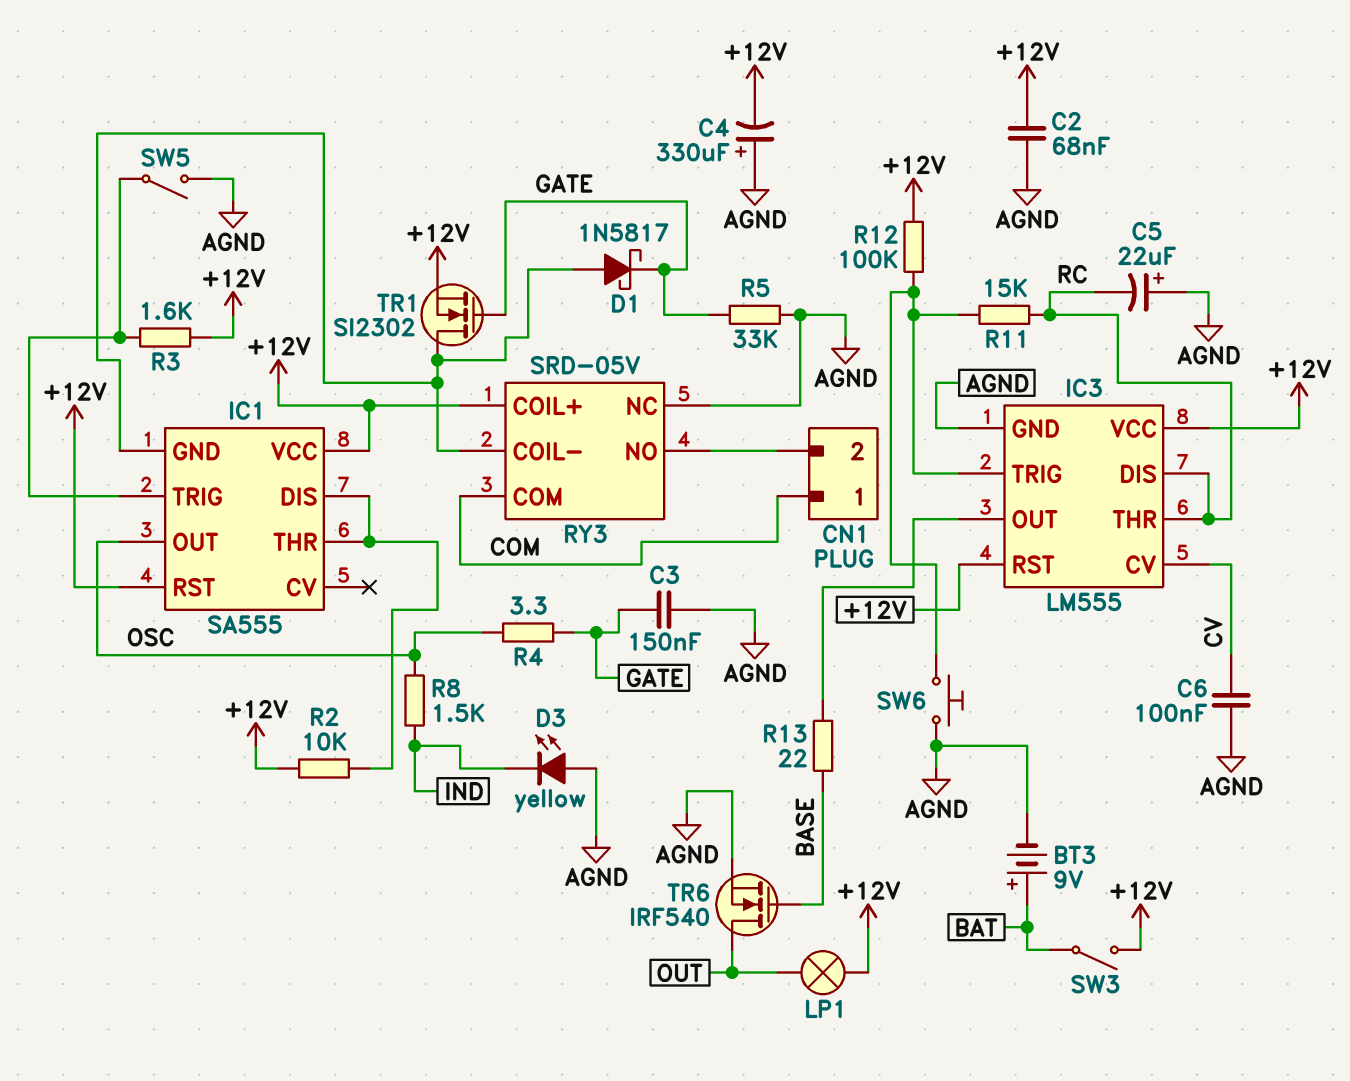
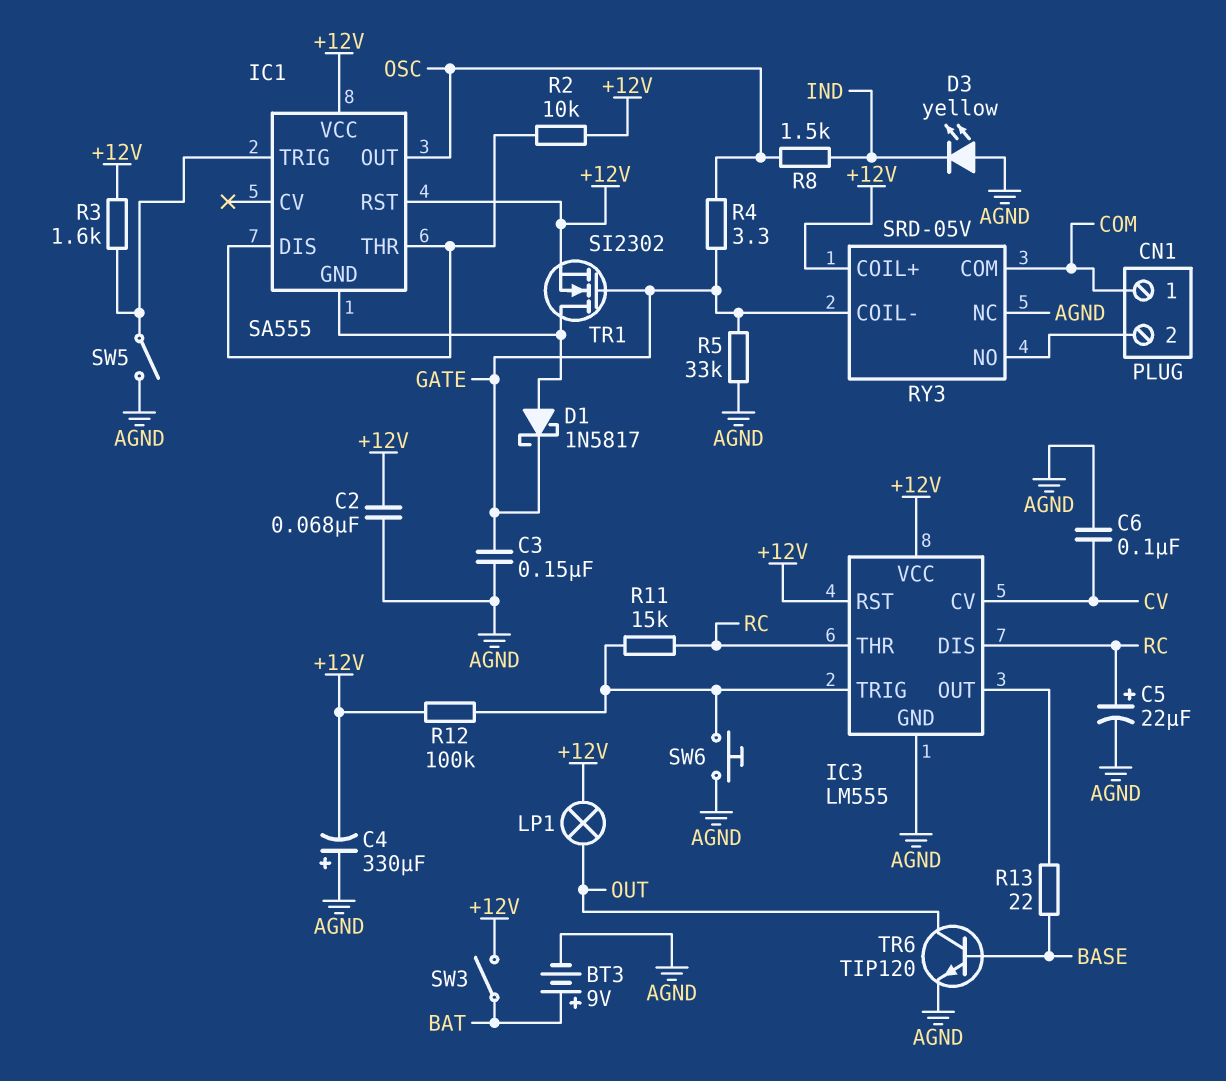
C5: 22uF (plus AGND, minus RC) -> 22uF (plus RC, minus AGND)
RY3 pin COIL-: IC1/GND -> GATE
TR6: NMOS IRF540 (G BASE, D OUT, S AGND) -> NPN TIP120 (B BASE, C OUT, E AGND)

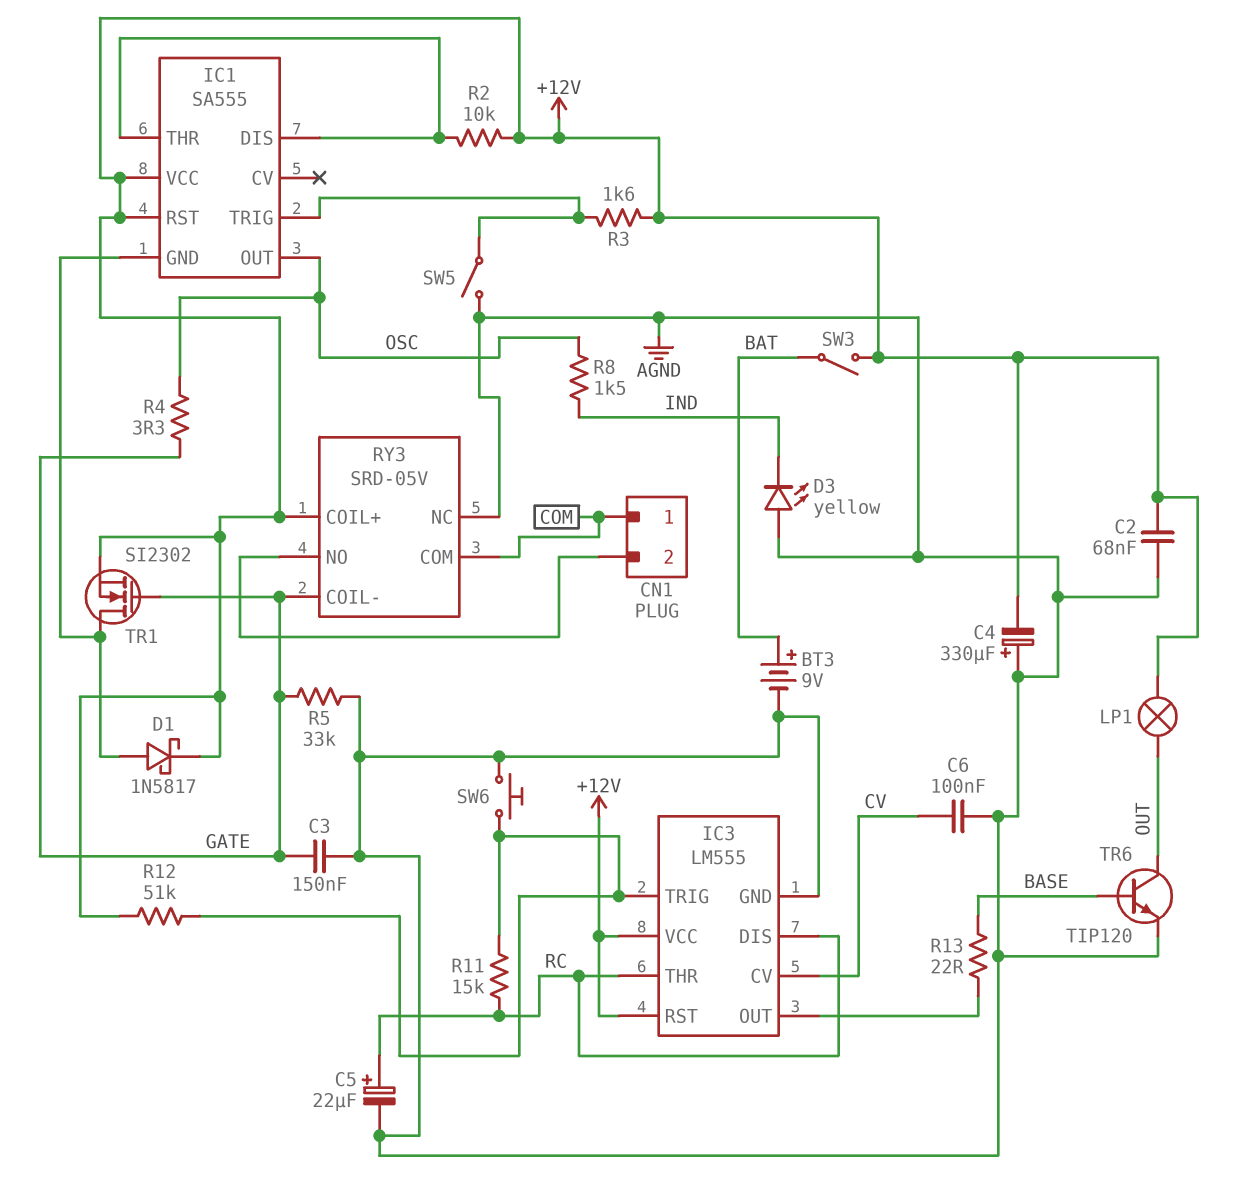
D1: schottky 1N5817 (A IC1/GND, K GATE) -> schottky 1N5817 (A IC1/GND, K +12V)
R12: 100k (+12V, IC3/TRIG) -> 51k (+12V, IC3/TRIG)

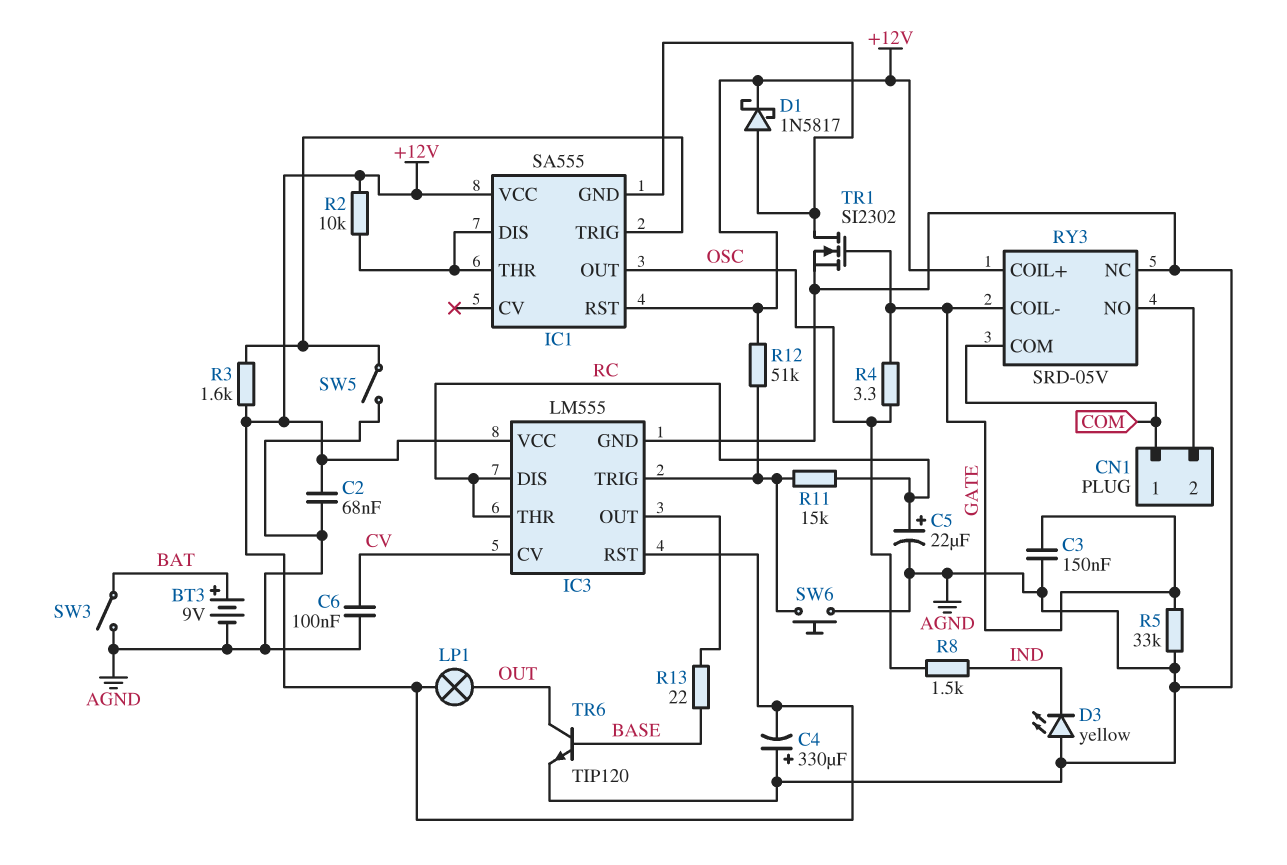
SW3: switch (+12V, BAT) -> switch (AGND, BAT)
TR1: NMOS SI2302 (G GATE, D IC1/GND, S +12V) -> NMOS SI2302 (G GATE, D IC1/GND, S AGND)

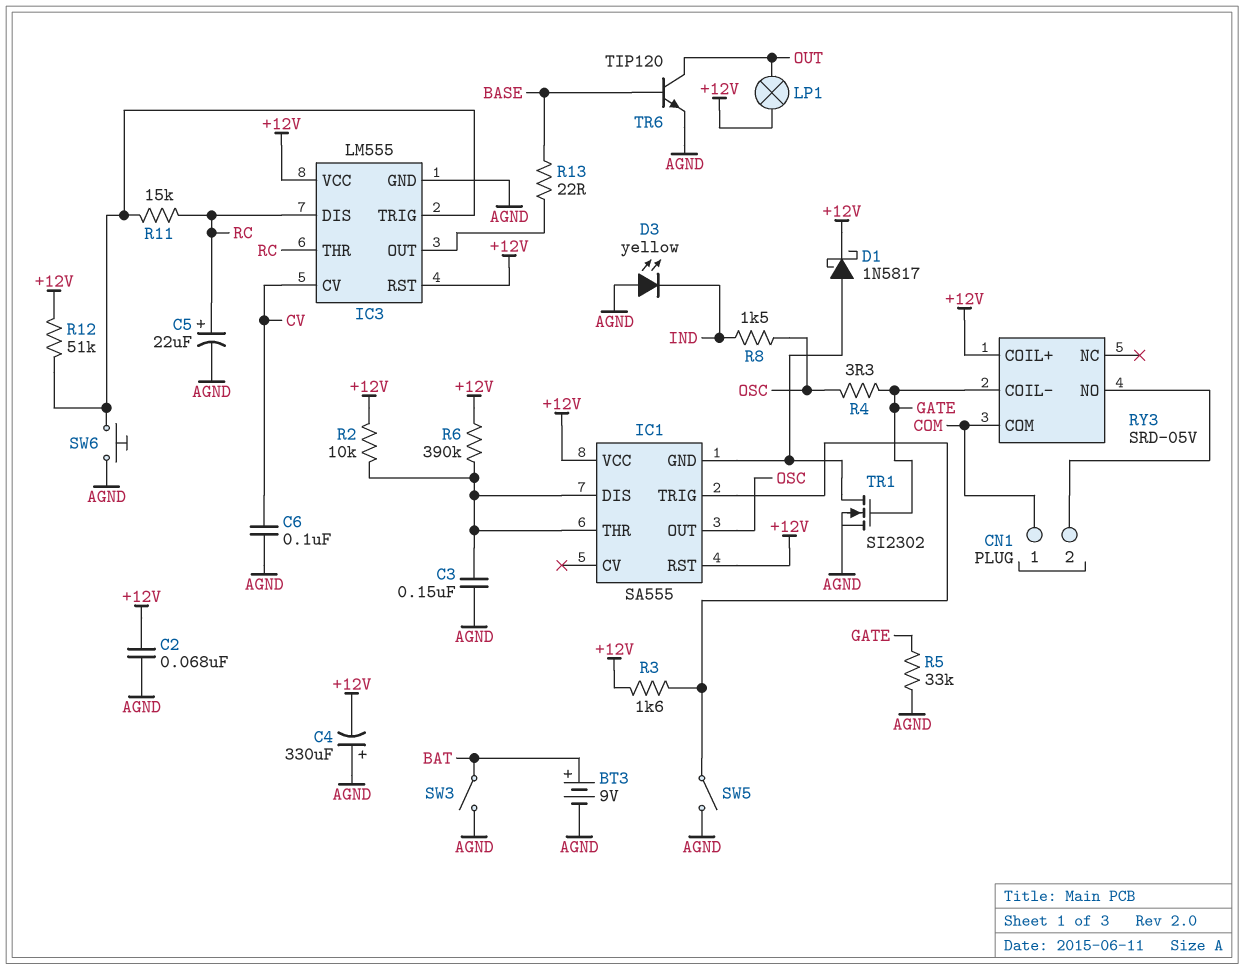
C3: 150nF (AGND, GATE) -> 150nF (AGND, IC1/DIS)
R6: none -> 390k (+12V, IC1/DIS)
RY3 pin NC: AGND -> none

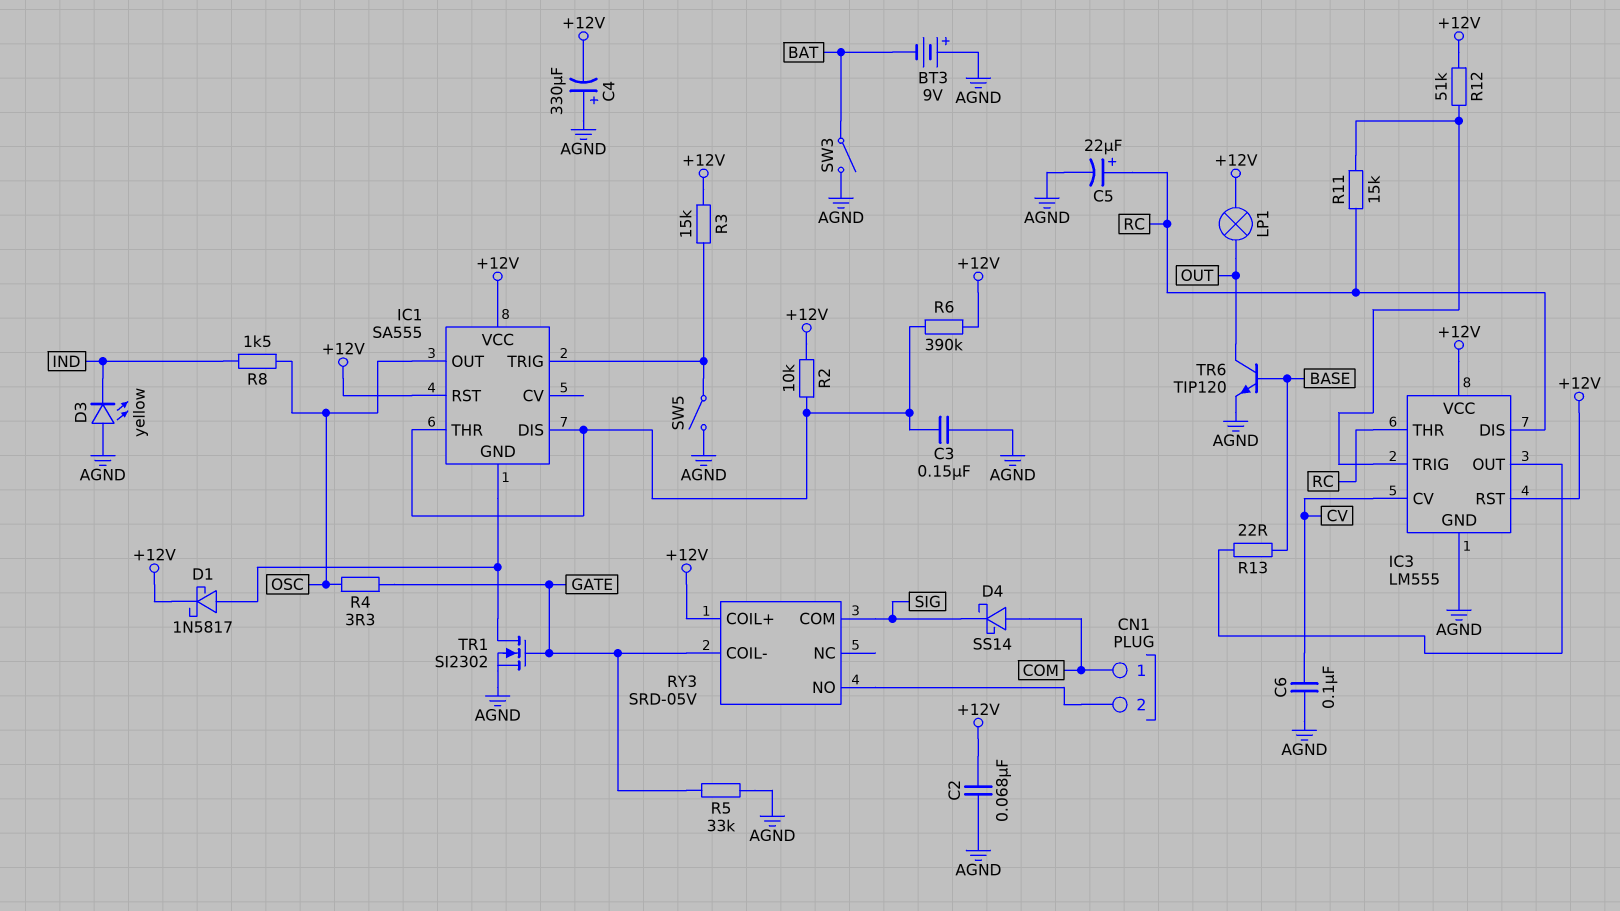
BT3: 9V (plus BAT, minus AGND) -> 9V (plus AGND, minus BAT)
D4: none -> schottky SS14 (A COM, K SIG)
R3: 1.6k (+12V, IC1/TRIG) -> 15k (+12V, IC1/TRIG)
RY3 pin COM: COM -> SIG
SW6: button (AGND, IC3/TRIG) -> none

